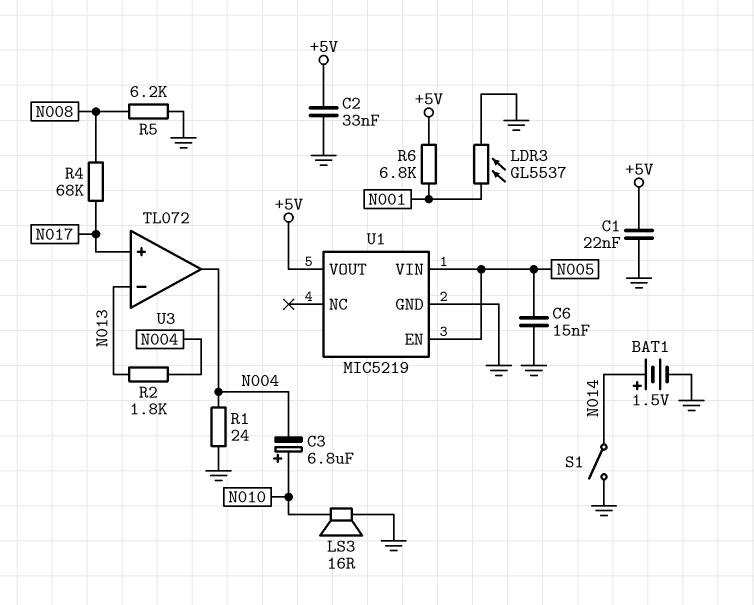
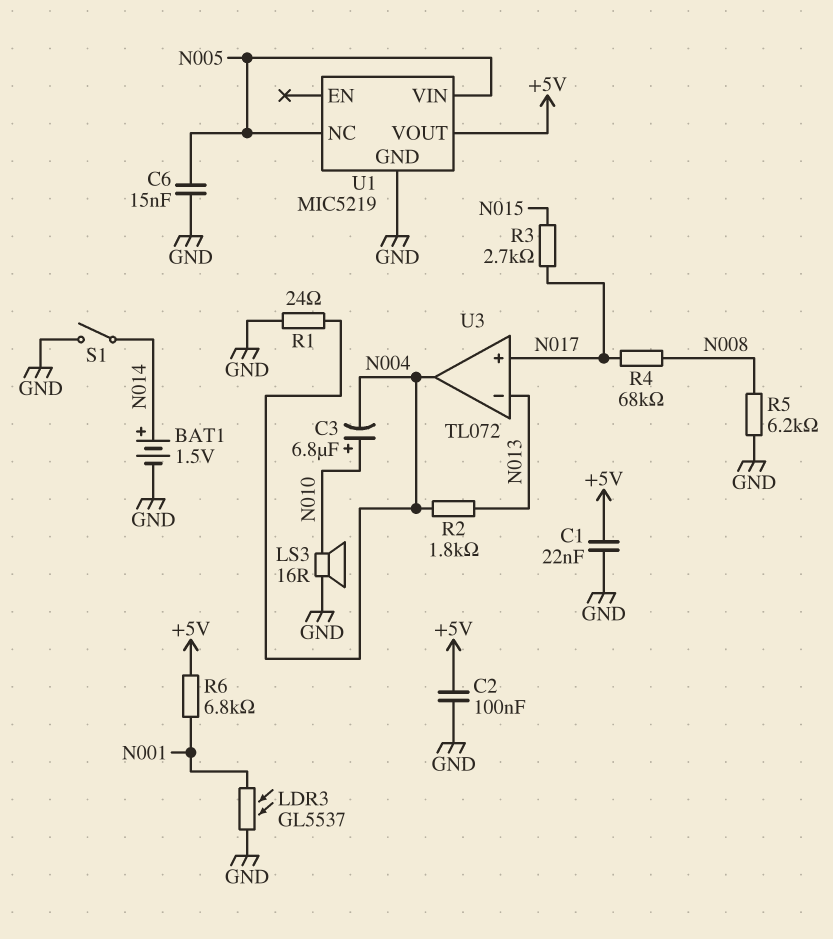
C2: 33nF (+5V, GND) -> 100nF (+5V, GND)
R3: none -> 2.7k (N015, N017)
U1 pin EN: N005 -> none
U1 pin NC: none -> N005

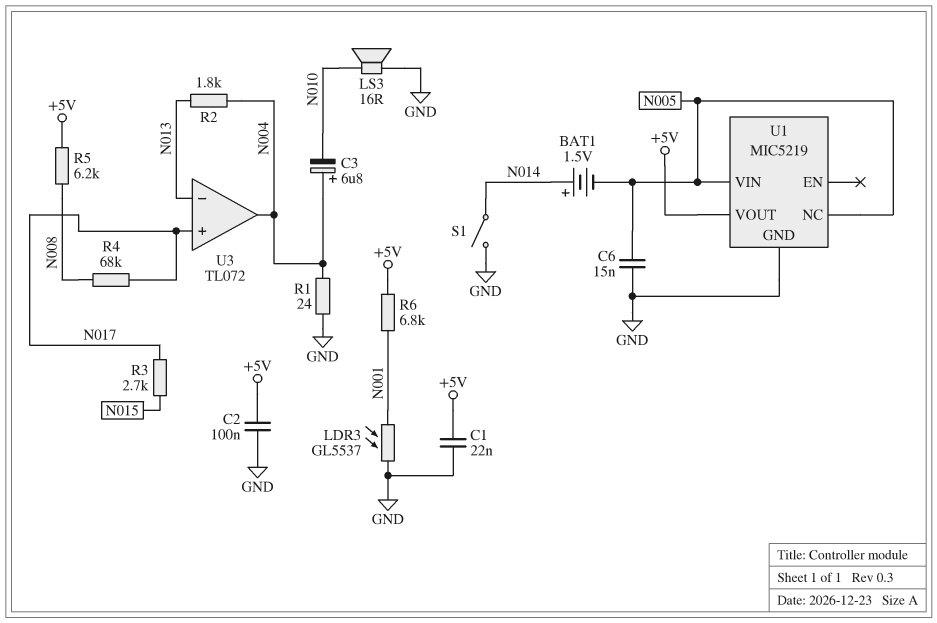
BAT1: 1.5V (plus N014, minus GND) -> 1.5V (plus N014, minus N005)
C3: 6.8uF (plus N010, minus N004) -> 6.8uF (plus N004, minus N010)
R5: 6.2k (GND, N008) -> 6.2k (+5V, N008)

